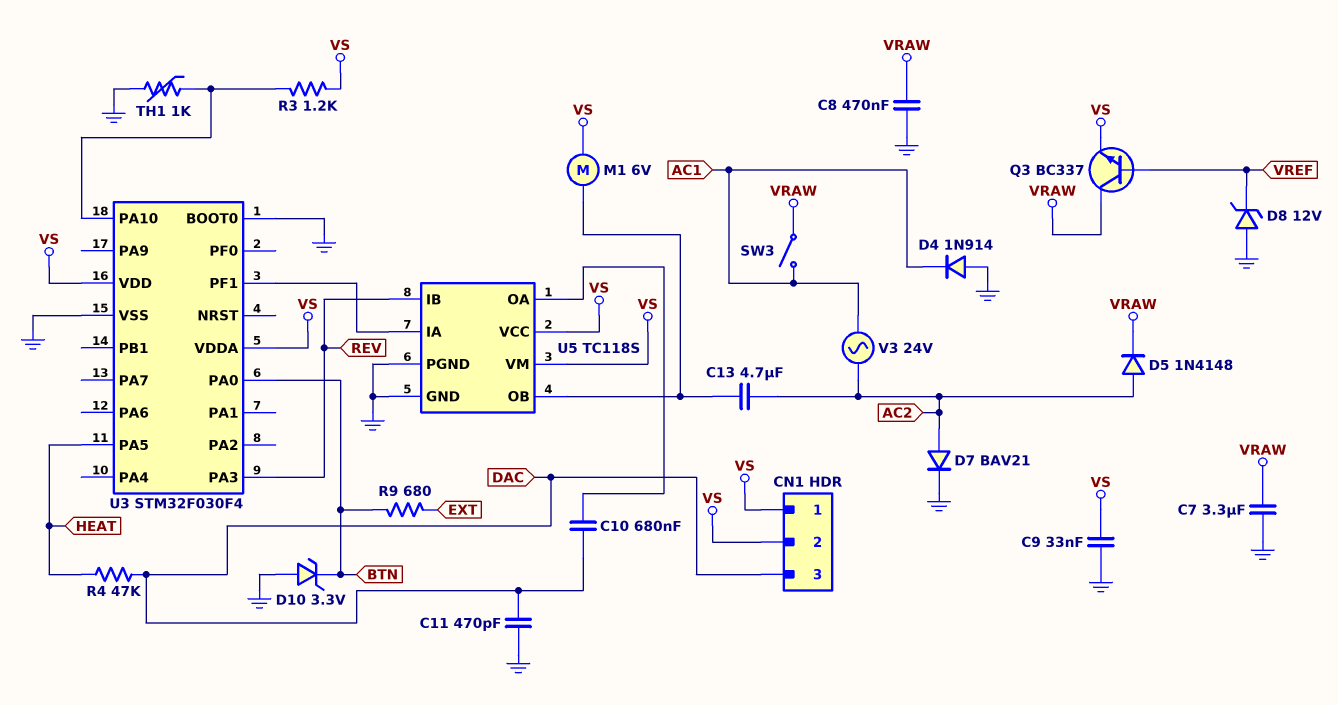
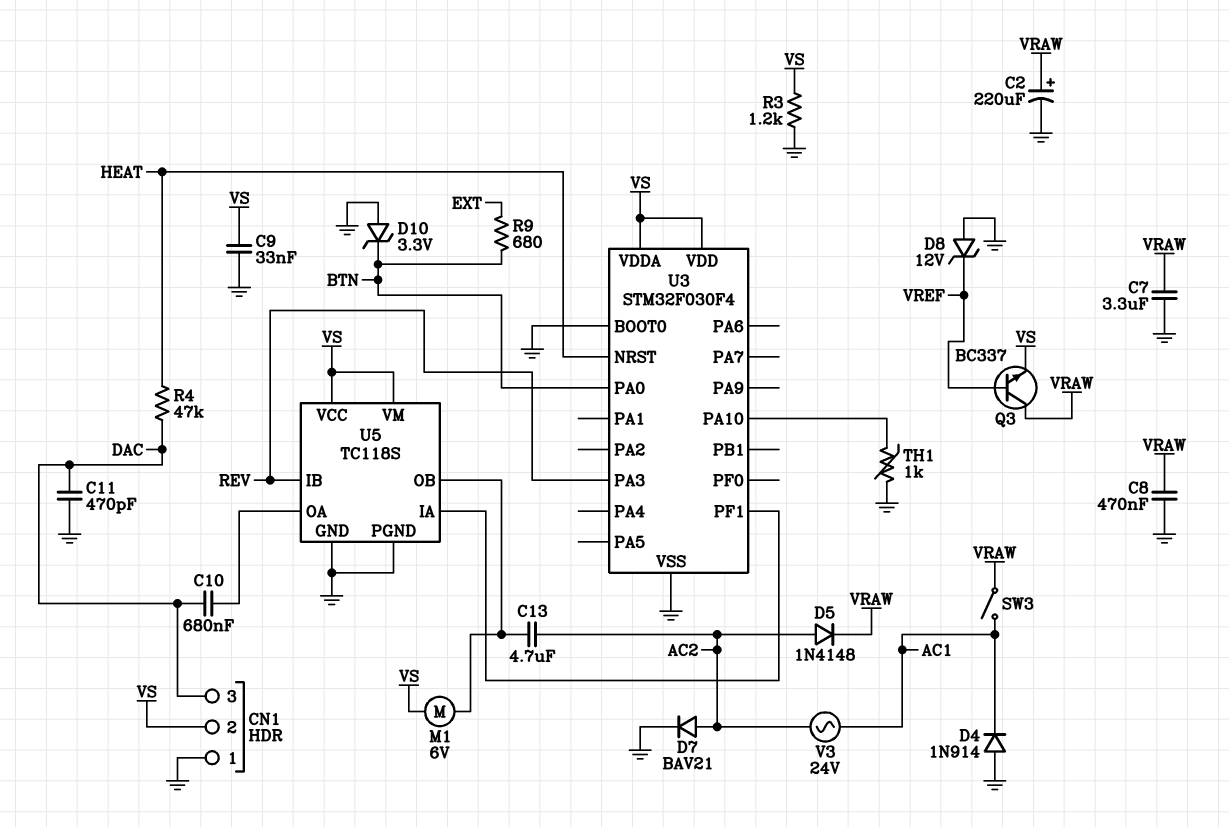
C2: none -> 220uF (plus VRAW, minus GND)
CN1 pin 1: VS -> GND
R3: 1.2k (U3/PA10, VS) -> 1.2k (GND, VS)
U3 pin NRST: none -> HEAT
U3 pin PA5: HEAT -> none

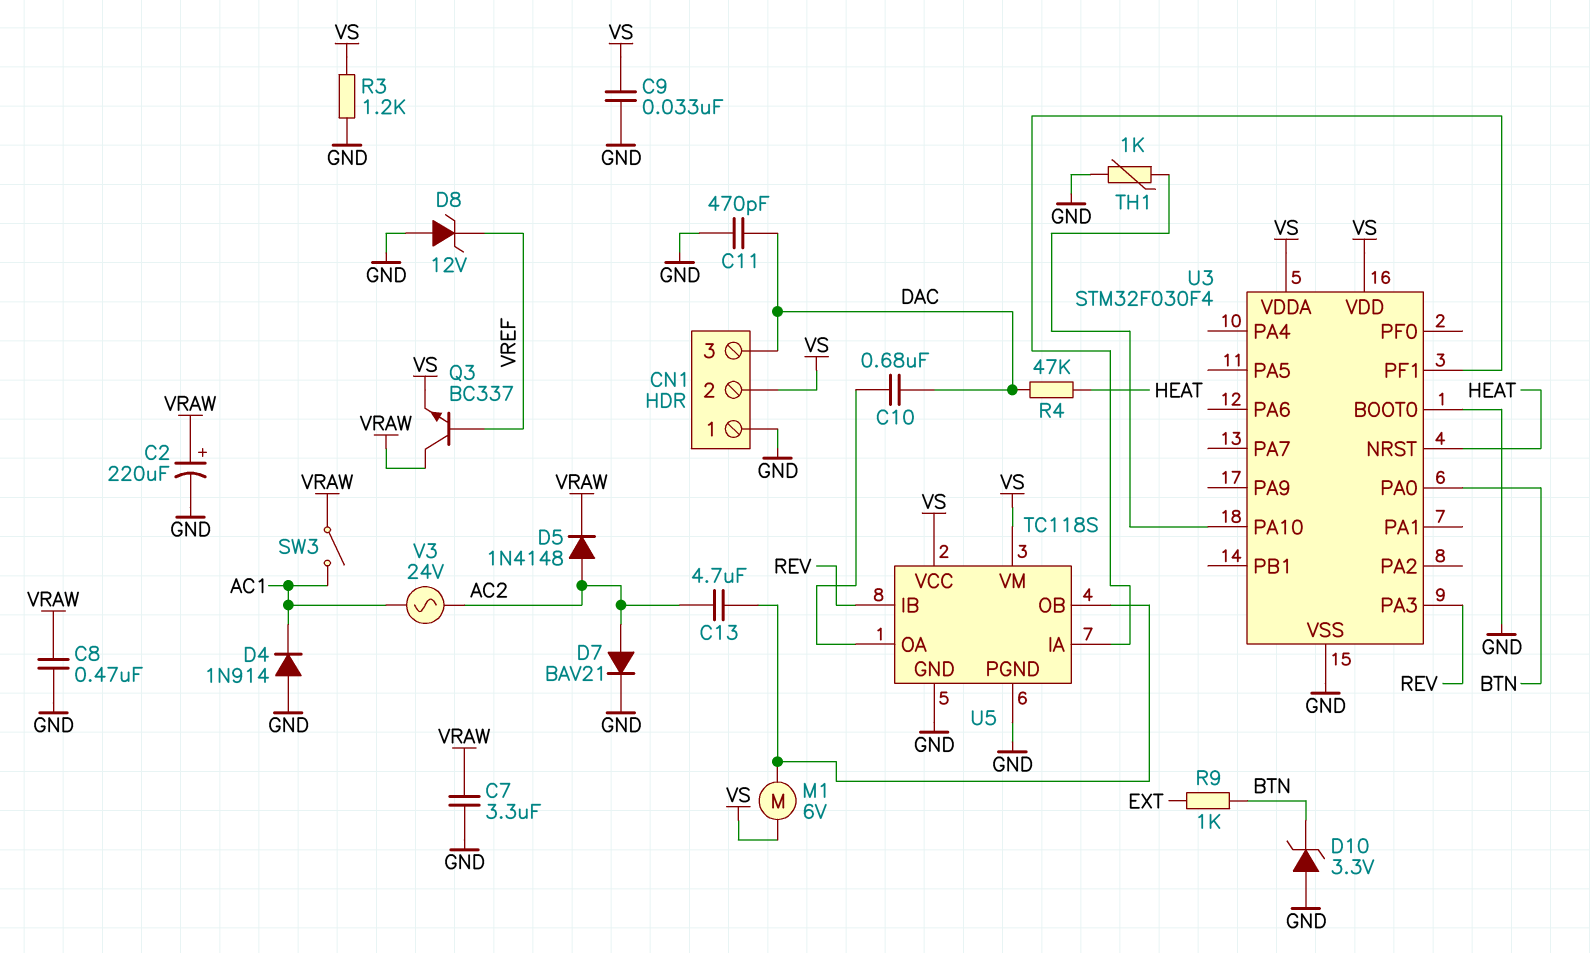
R9: 680 (BTN, EXT) -> 1k (BTN, EXT)

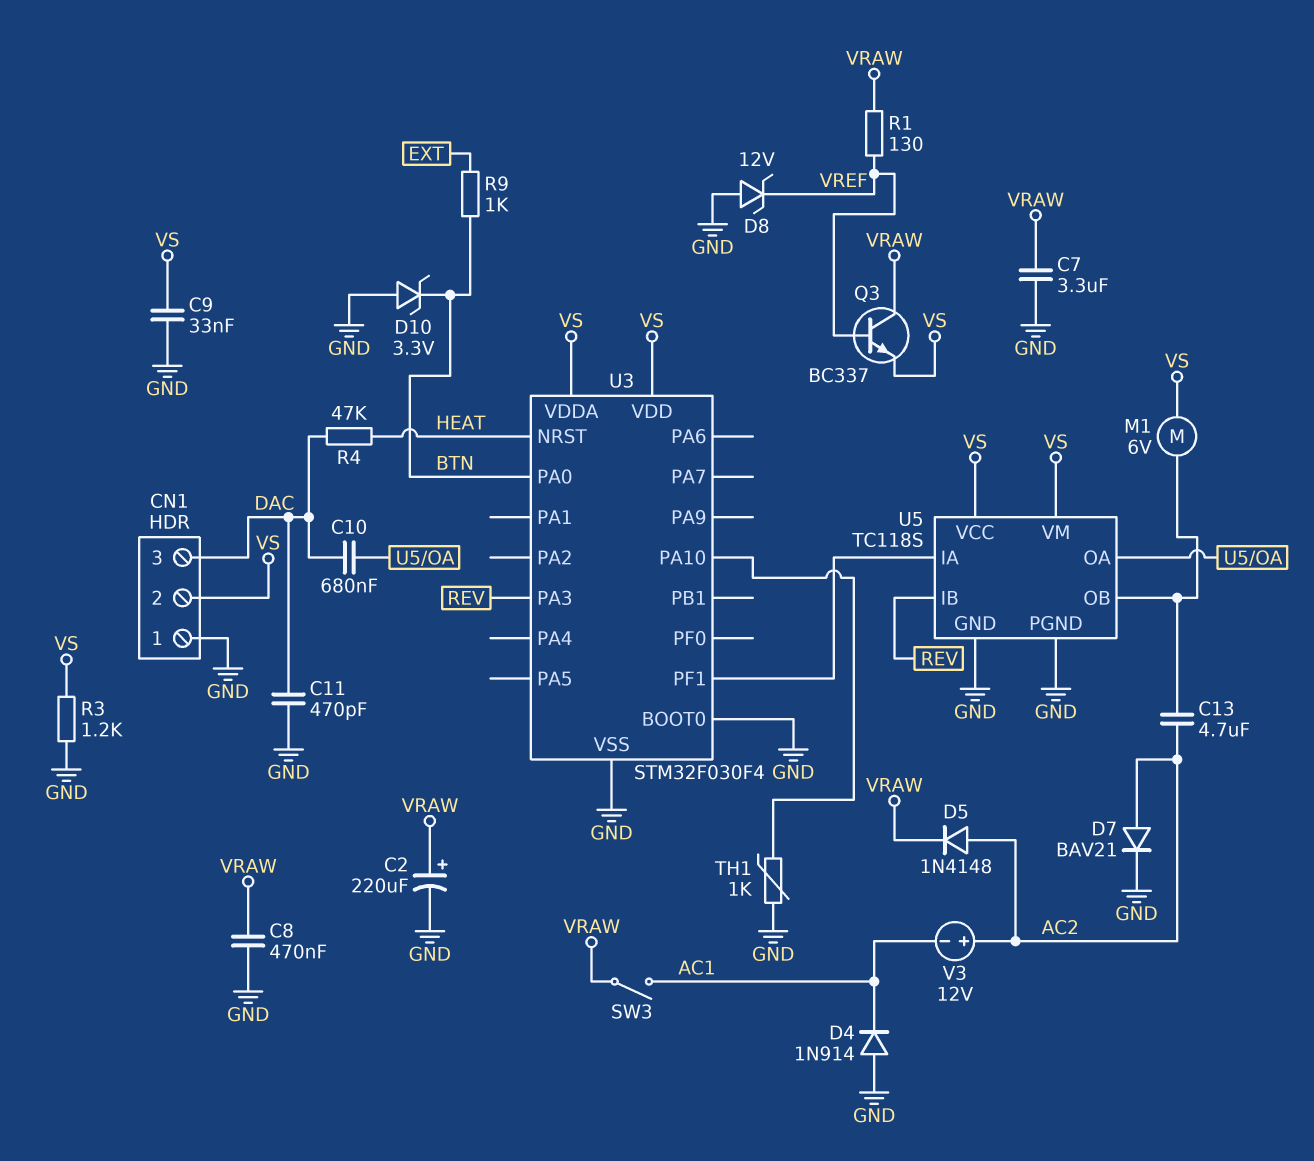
R1: none -> 130 (VRAW, VREF)
V3: AC 24V (AC1, AC2) -> 12V (plus AC2, minus AC1)

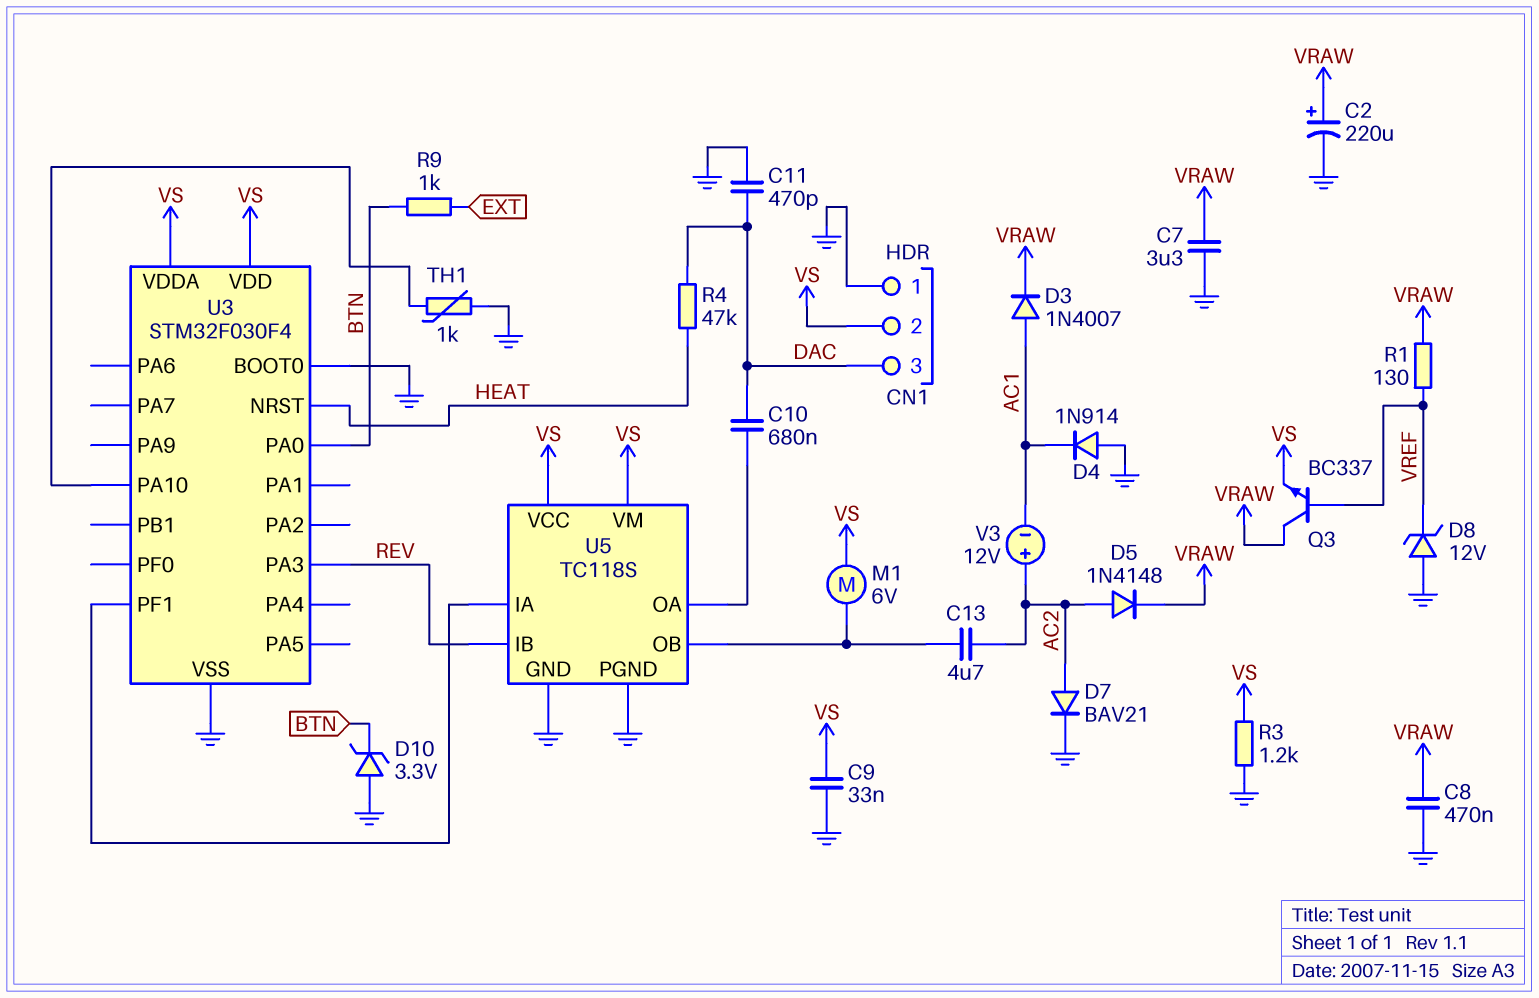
D3: none -> diode 1N4007 (A AC1, K VRAW)
SW3: switch (AC1, VRAW) -> none

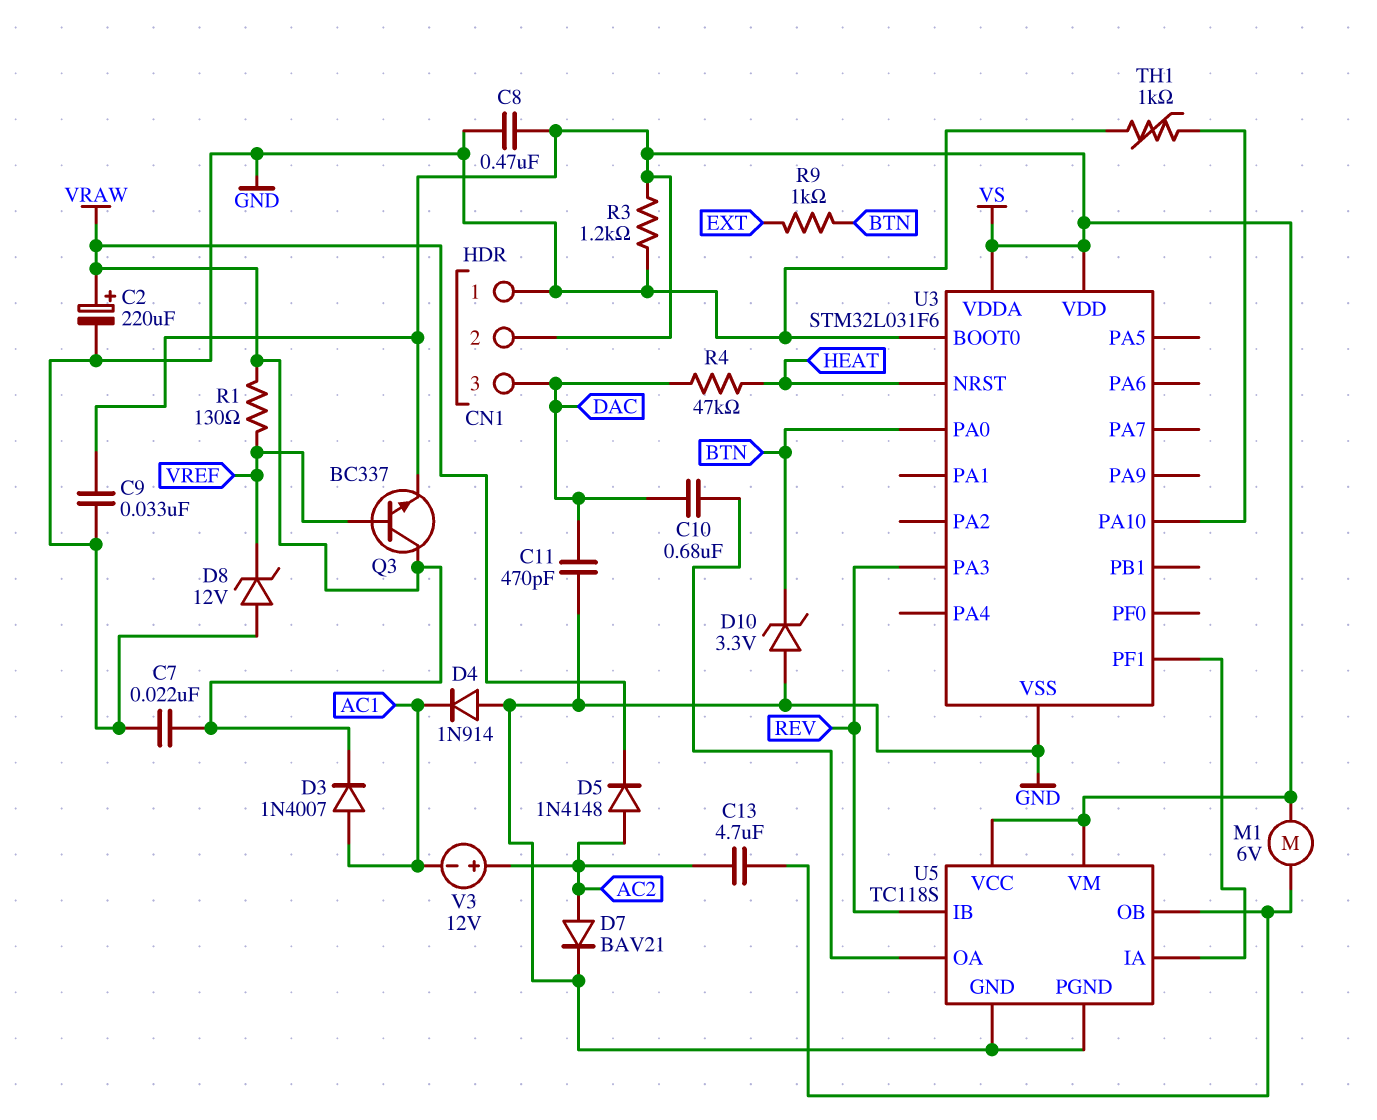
C7: 3.3uF (GND, VRAW) -> 22nF (GND, VRAW)
C8: 470nF (GND, VRAW) -> 470nF (GND, VS)
U3: STM32F030F4 -> STM32L031F6

